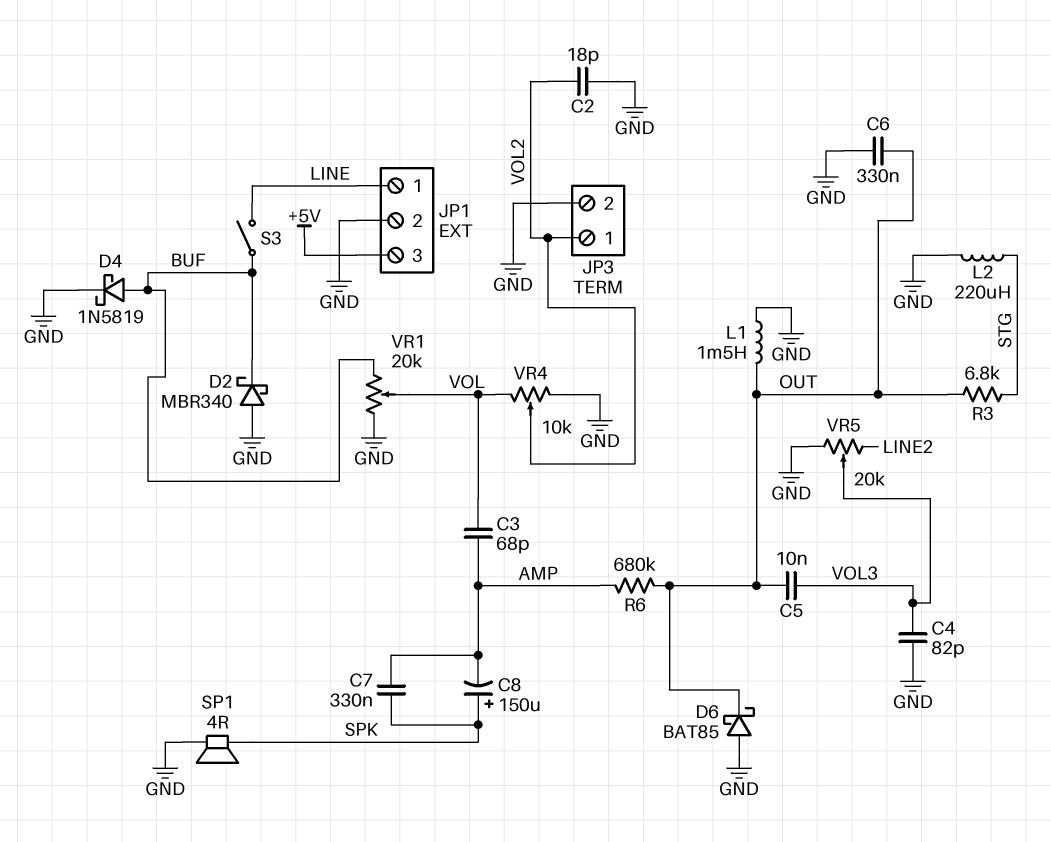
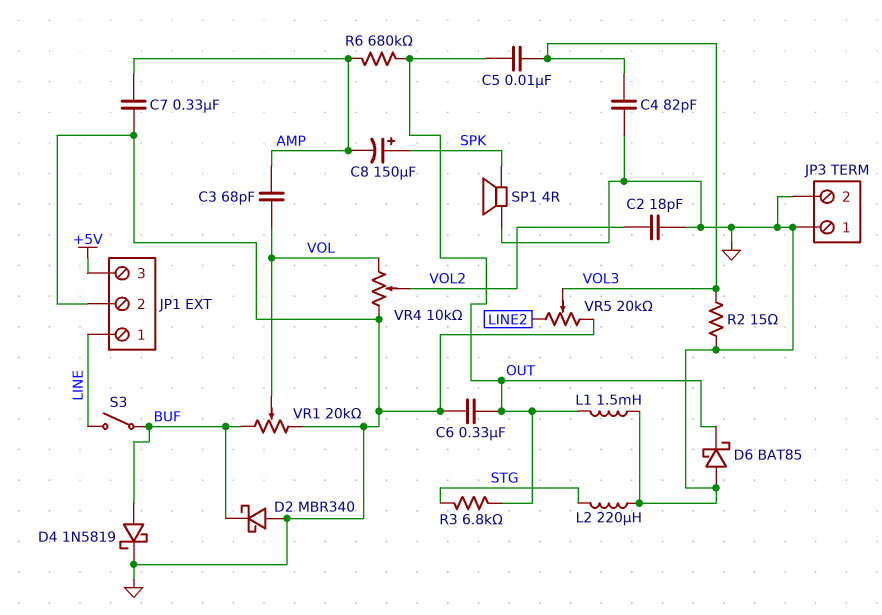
C7: 330nF (AMP, SPK) -> 330nF (AMP, GND)
JP3 pin 1: VOL2 -> GND
R2: none -> 15 (GND, VOL3)

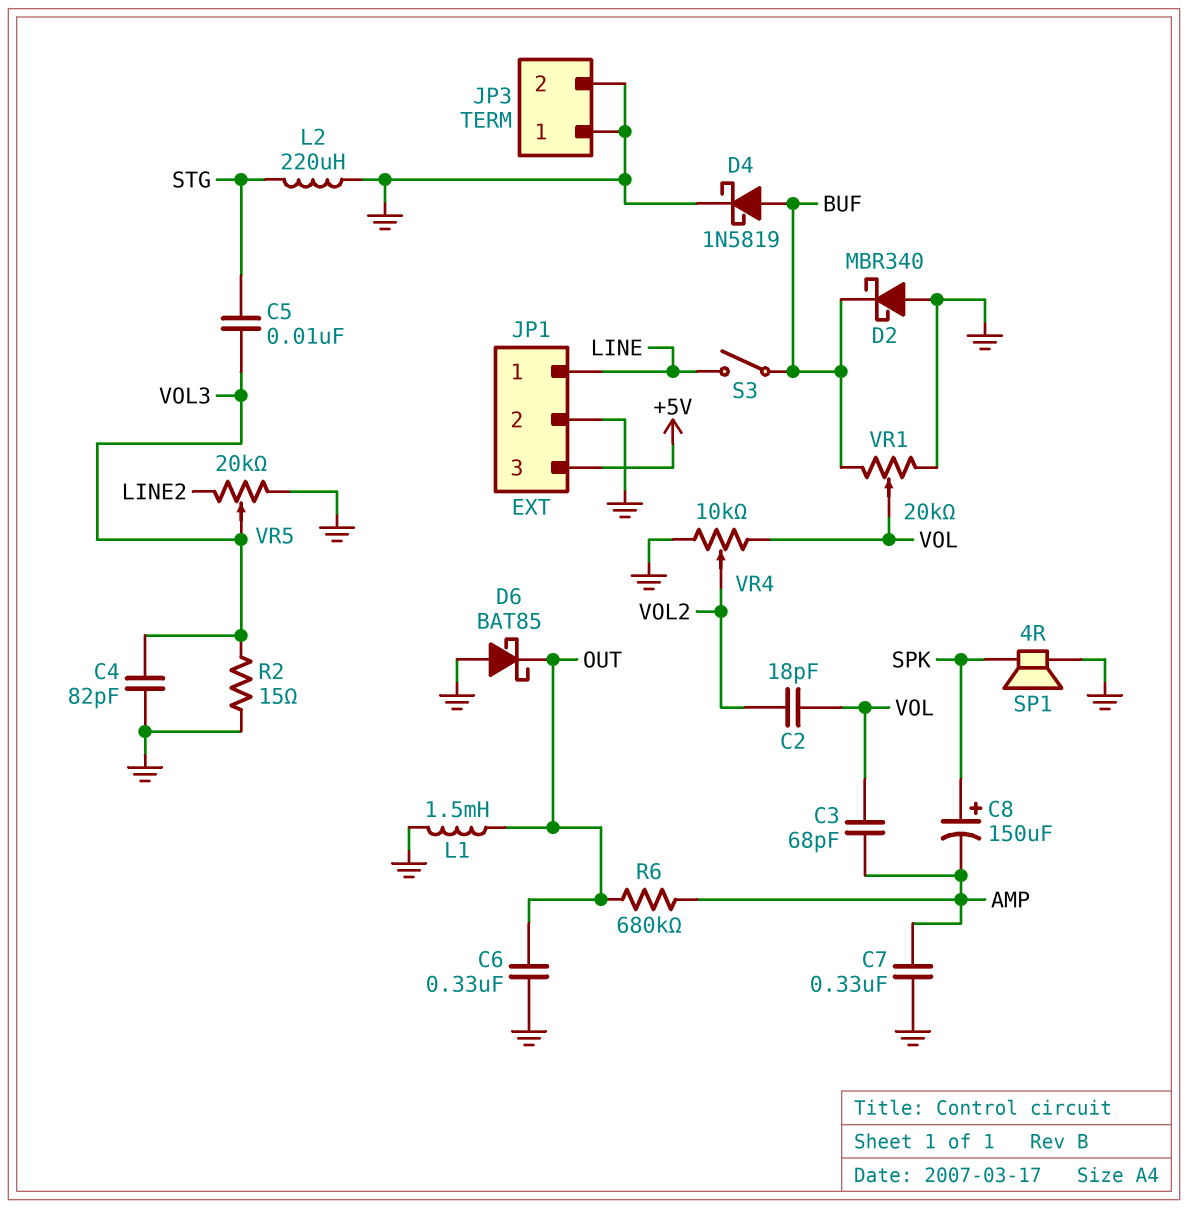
C2: 18pF (GND, VOL2) -> 18pF (VOL, VOL2)
C5: 10nF (OUT, VOL3) -> 10nF (STG, VOL3)
R3: 6.8k (OUT, STG) -> none

